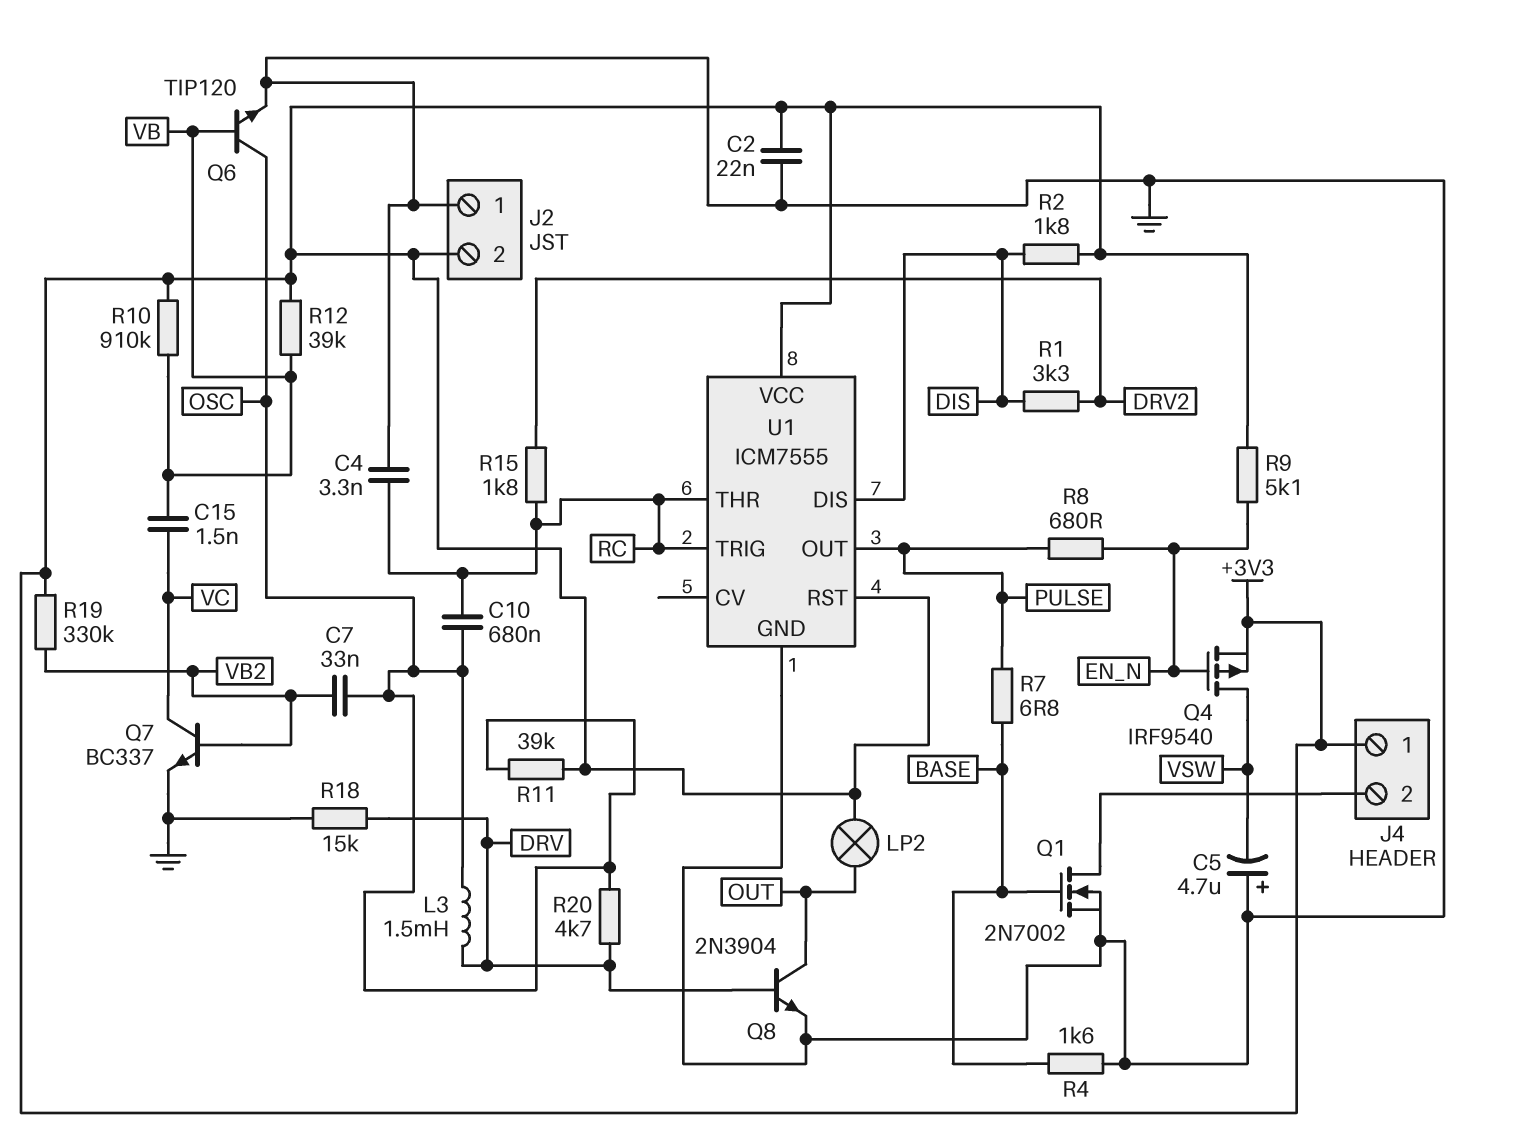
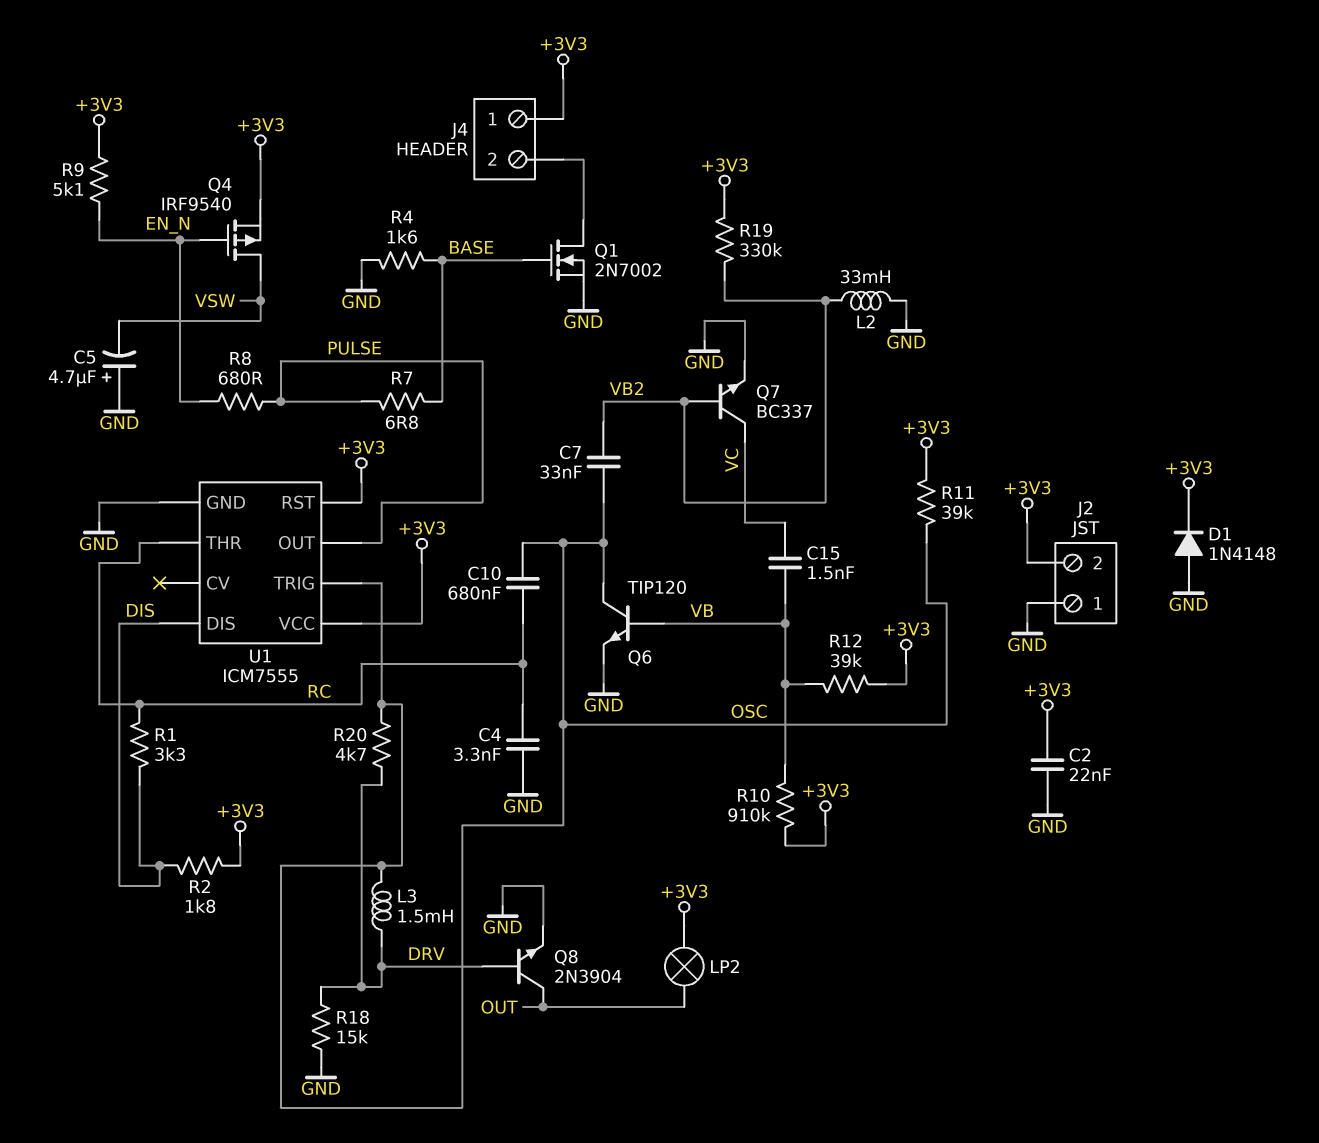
D1: none -> diode 1N4148 (A GND, K +3V3)
L2: none -> 33mH (GND, VB2)
R1: 3.3k (DIS, DRV2) -> 3.3k (DIS, RC)
R15: 1.8k (DRV2, RC) -> none
U1 pin TRIG: RC -> OSC

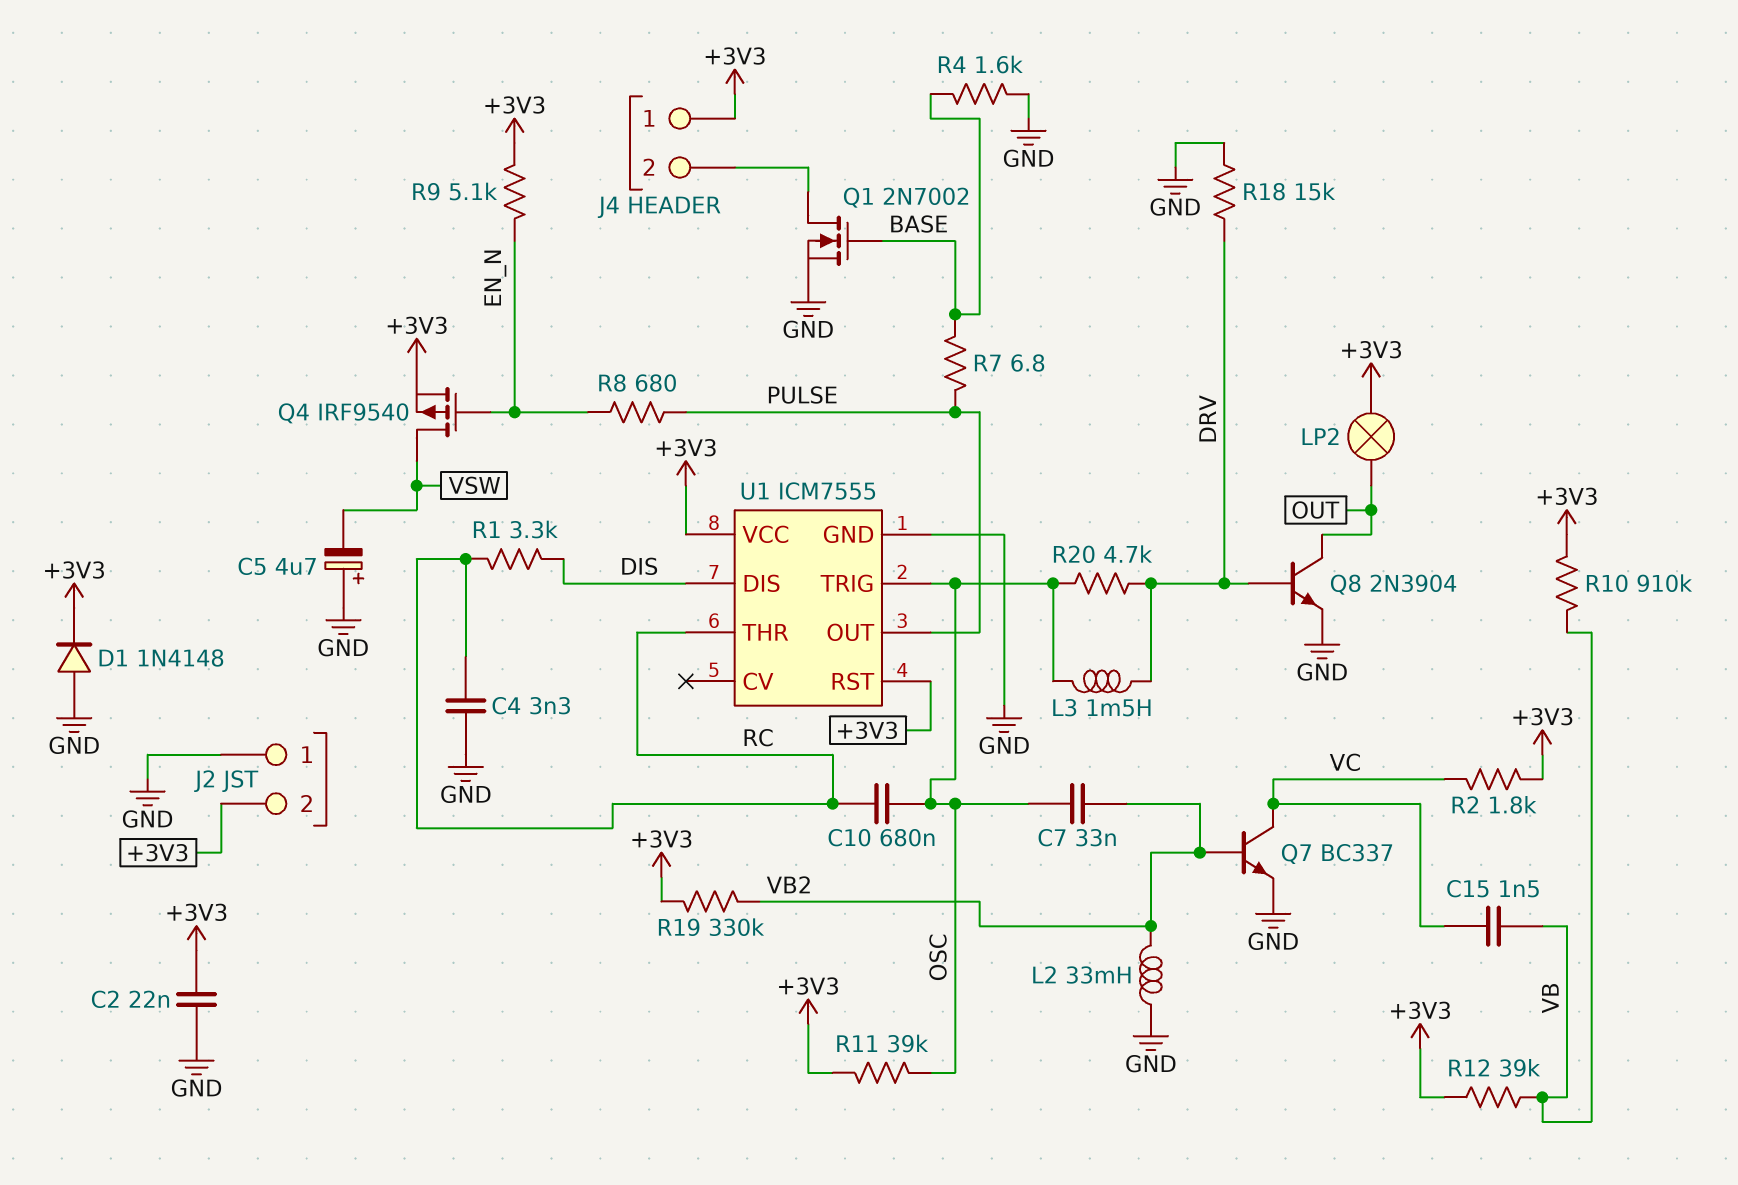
Q6: NPN TIP120 (B VB, C OSC, E GND) -> none
R2: 1.8k (+3V3, DIS) -> 1.8k (+3V3, VC)

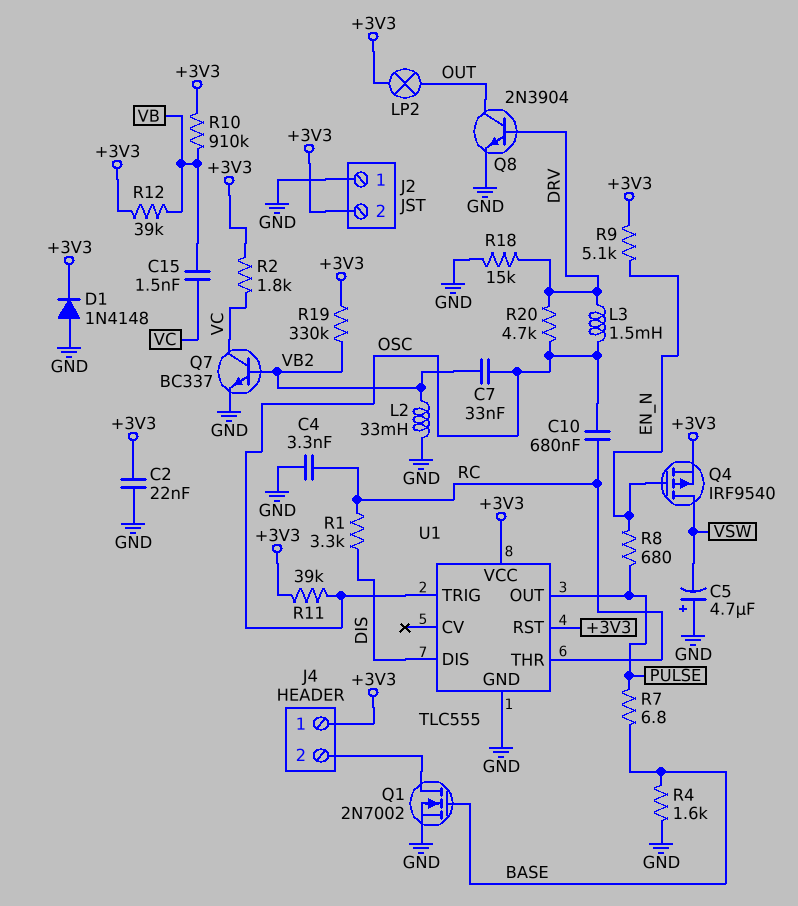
U1: ICM7555 -> TLC555

